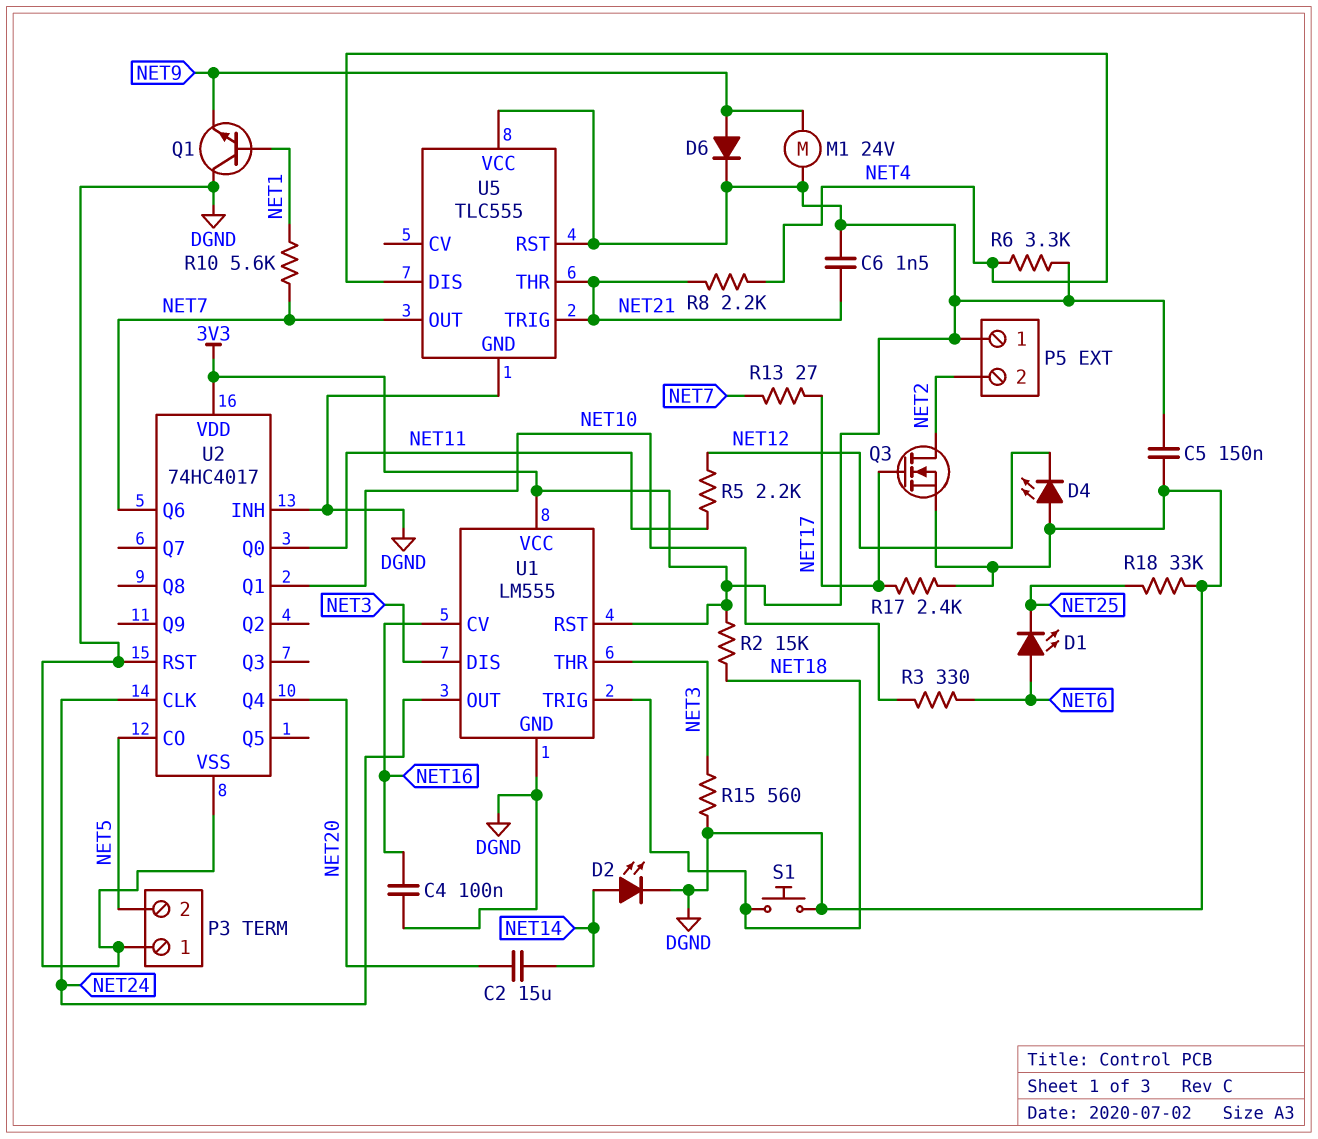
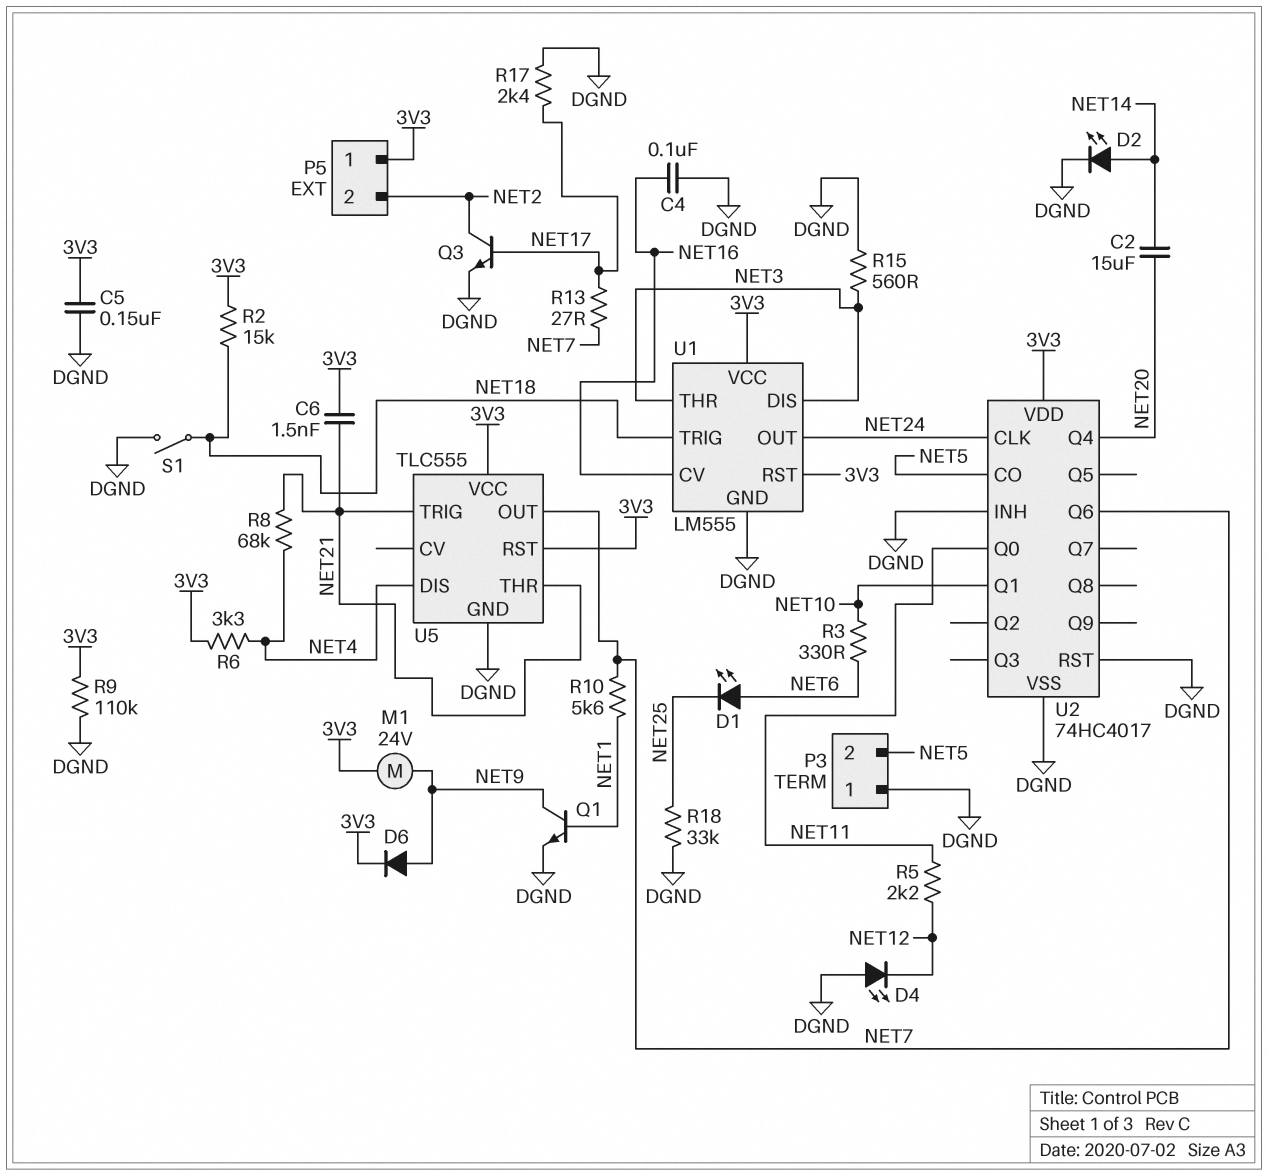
Q1: NPN (B NET1, C DGND, E NET9) -> NPN (B NET1, C NET9, E DGND)
Q3: NMOS (G NET17, D NET2, S DGND) -> NPN (B NET17, C NET2, E DGND)
R8: 2.2k (NET4, NET21) -> 68k (NET4, NET21)
R9: none -> 110k (3V3, DGND)
S1: button (DGND, NET18) -> switch (DGND, NET18)

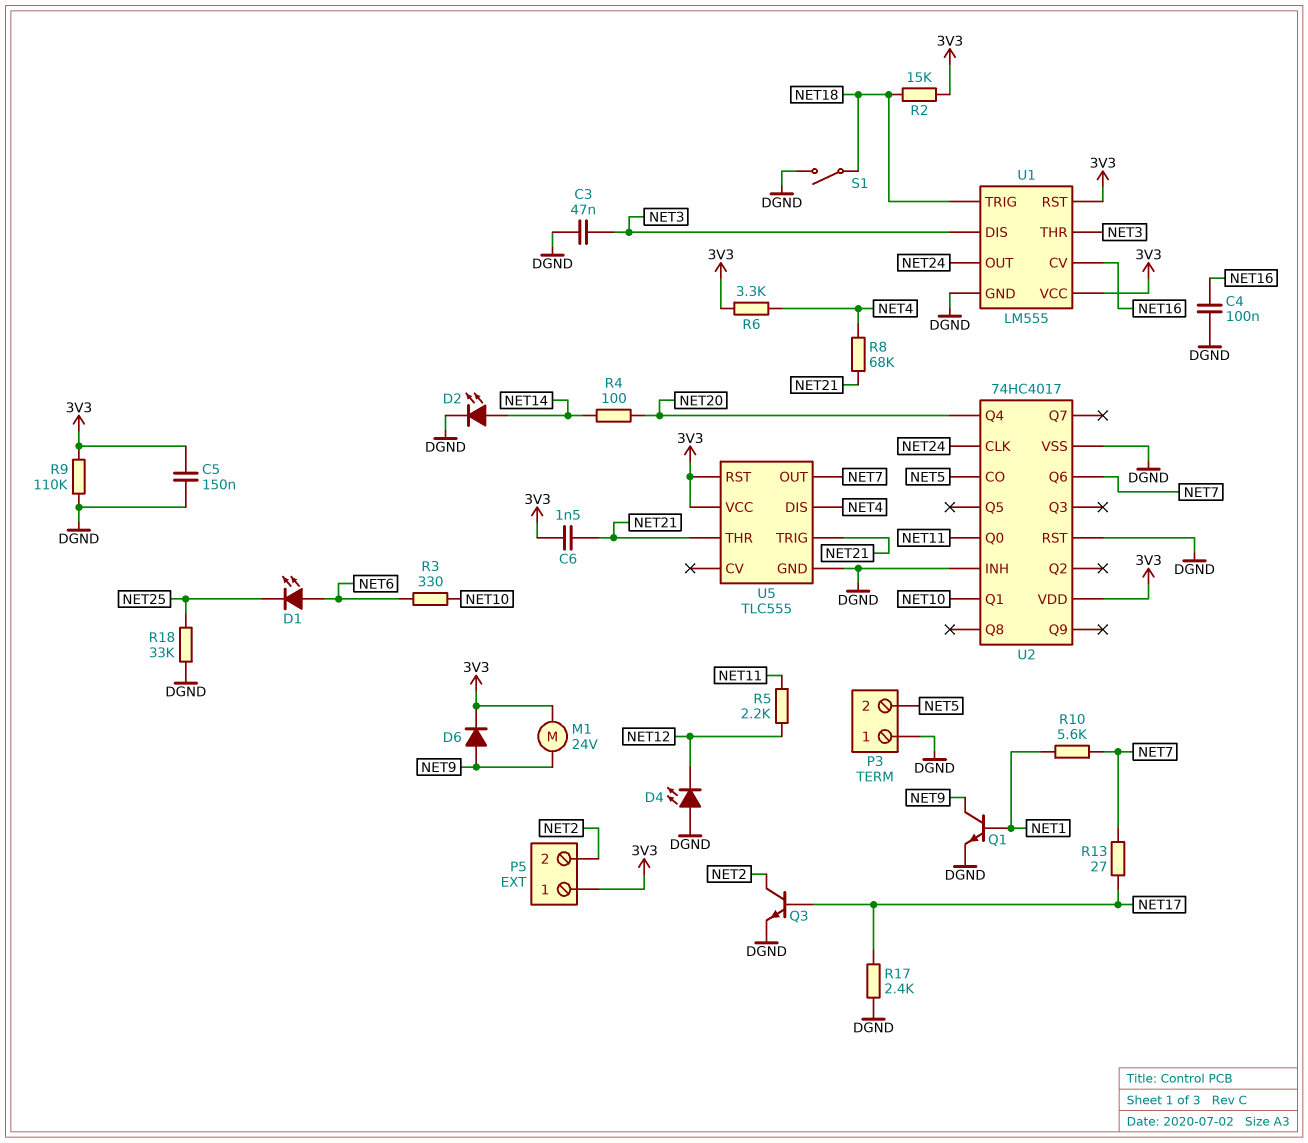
C2: 15uF (NET14, NET20) -> none
C3: none -> 47nF (DGND, NET3)
R4: none -> 100 (NET14, NET20)
R15: 560 (DGND, NET3) -> none

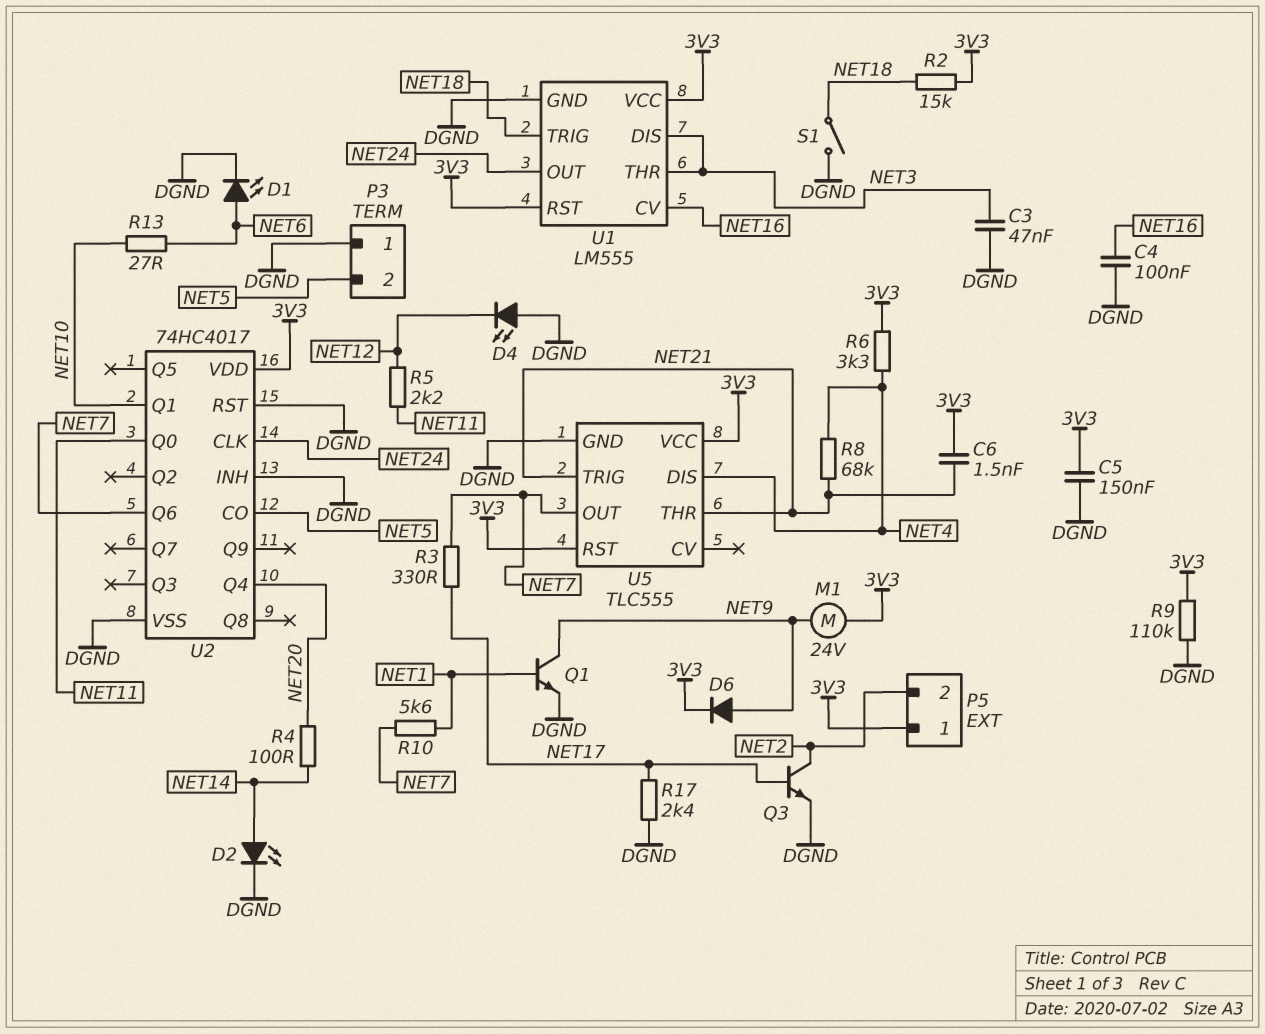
D1: LED (A NET6, K NET25) -> LED (A NET6, K DGND)
R3: 330 (NET6, NET10) -> 330 (NET7, NET17)
R13: 27 (NET7, NET17) -> 27 (NET6, NET10)
R18: 33k (DGND, NET25) -> none

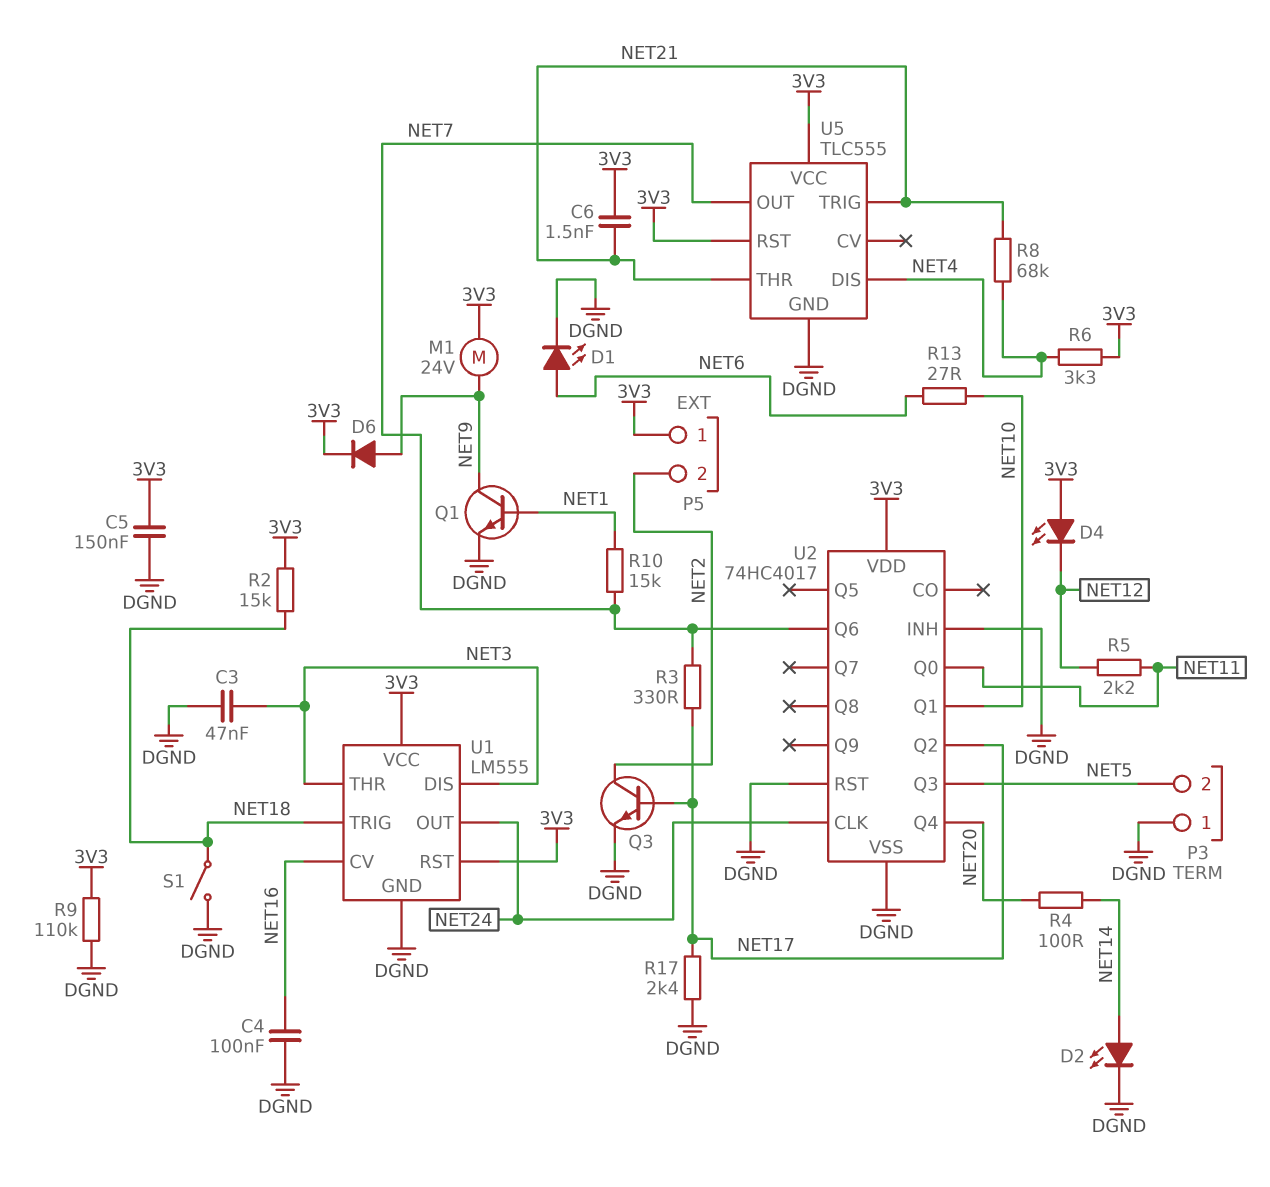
D4: LED (A DGND, K NET12) -> LED (A 3V3, K NET12)
R10: 5.6k (NET1, NET7) -> 15k (NET1, NET7)
U2 pin CO: NET5 -> none
U2 pin Q2: none -> NET17
U2 pin Q3: none -> NET5

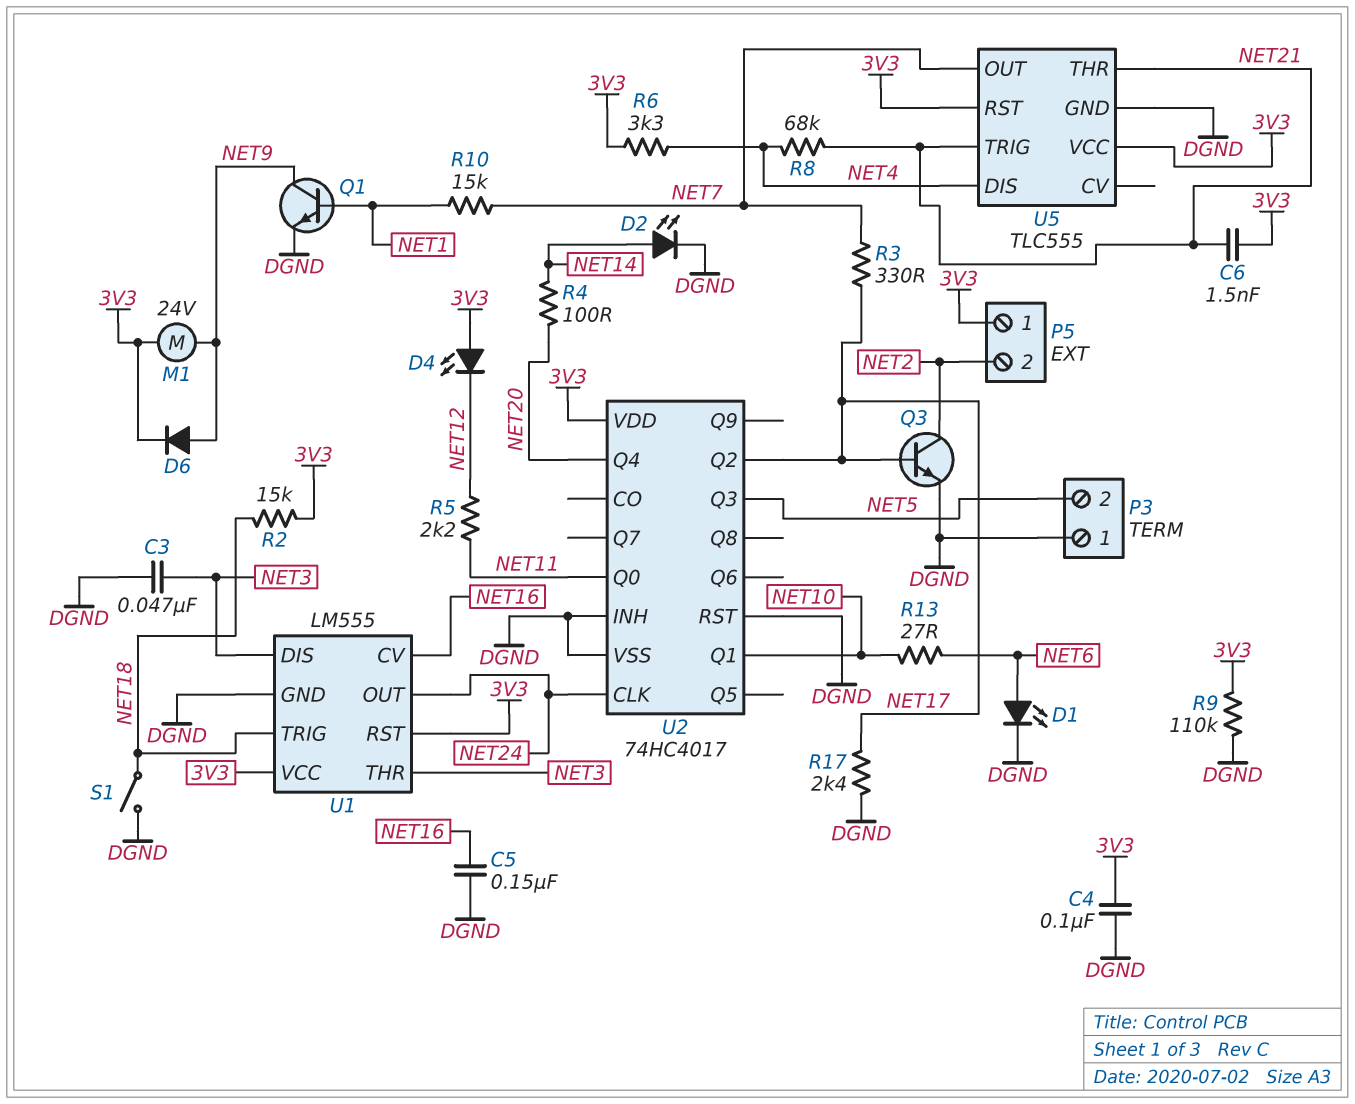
C4: 100nF (DGND, NET16) -> 100nF (3V3, DGND)
C5: 150nF (3V3, DGND) -> 150nF (DGND, NET16)
U2 pin Q6: NET7 -> none

